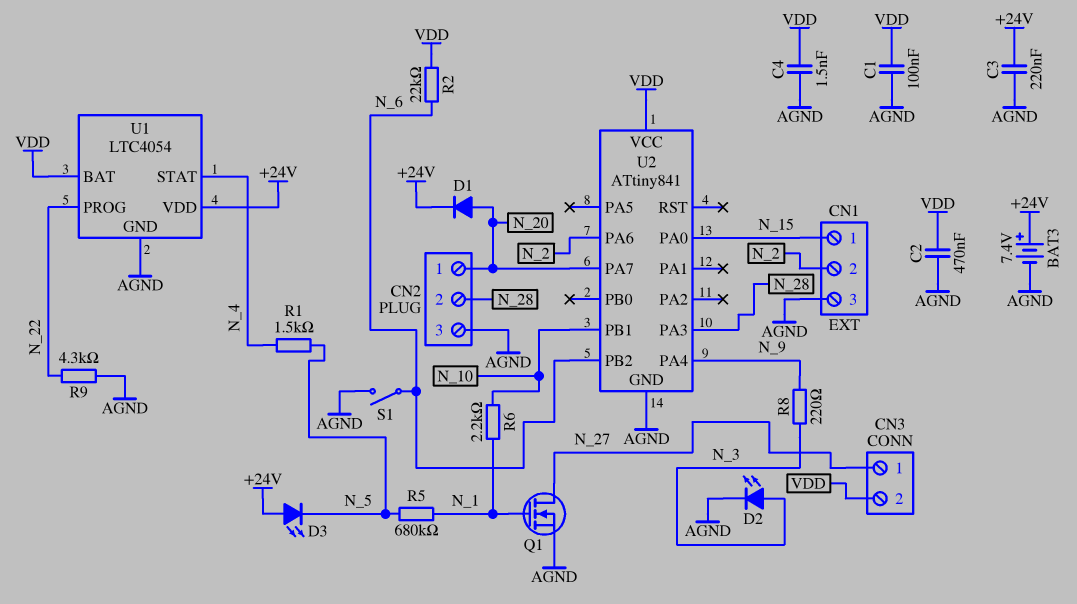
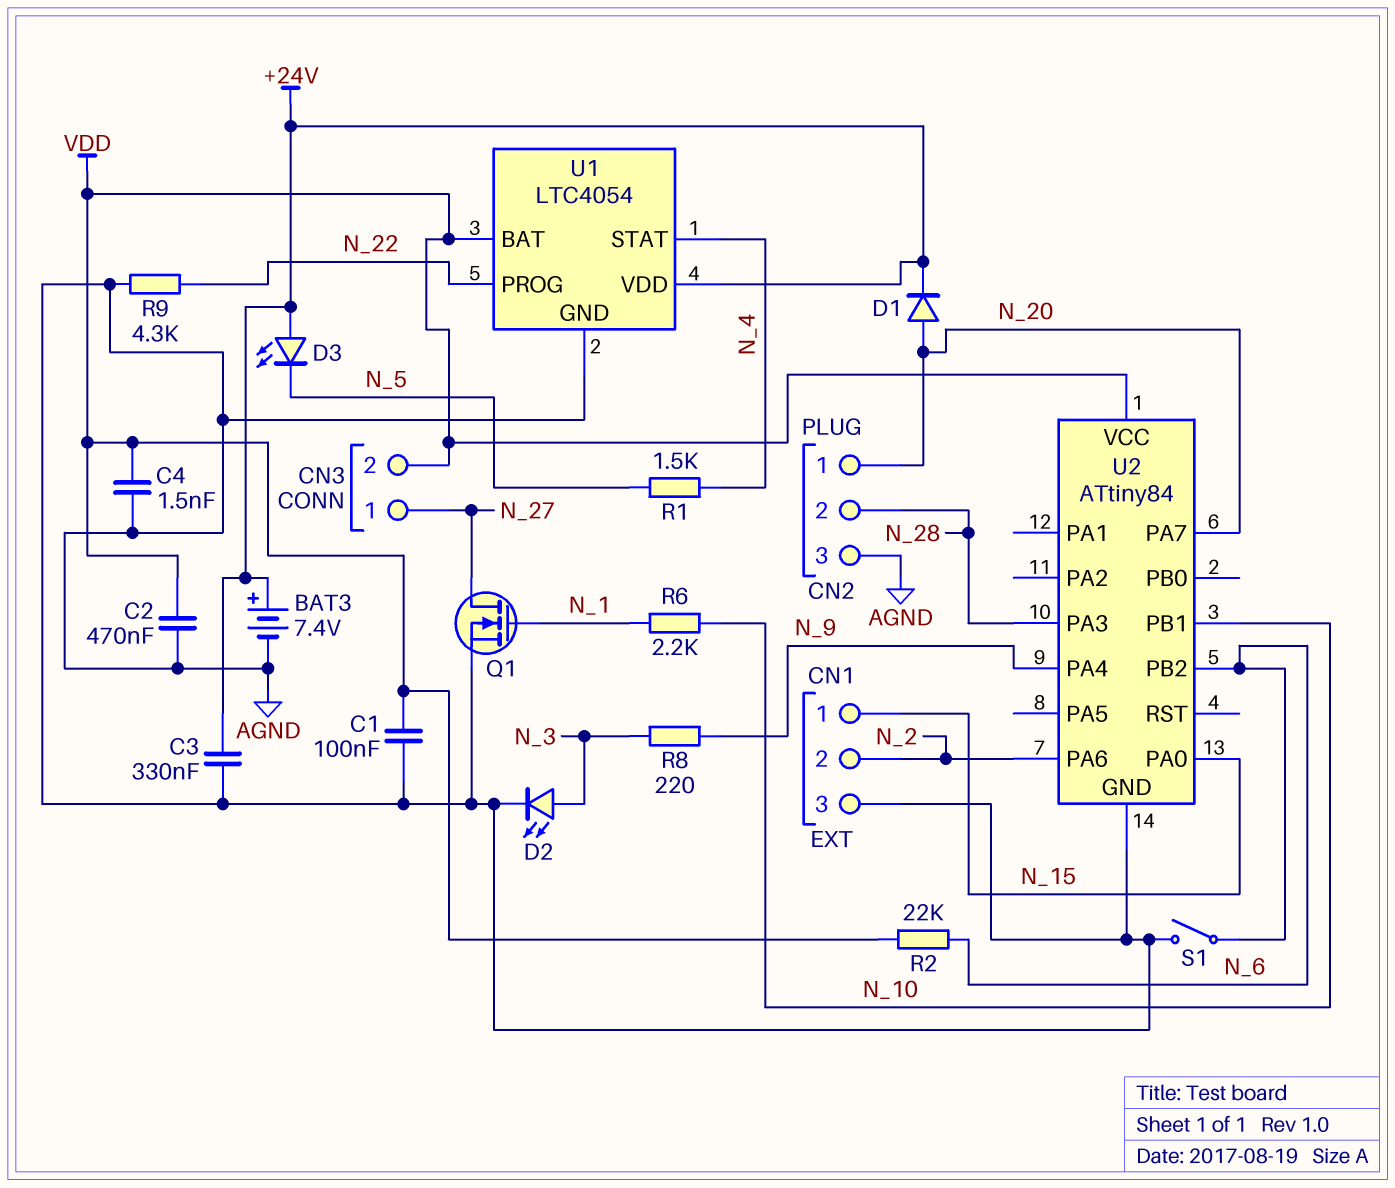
C3: 220nF (+24V, AGND) -> 330nF (+24V, AGND)
R5: 680k (N_1, N_5) -> none
U2: ATtiny841 -> ATtiny84

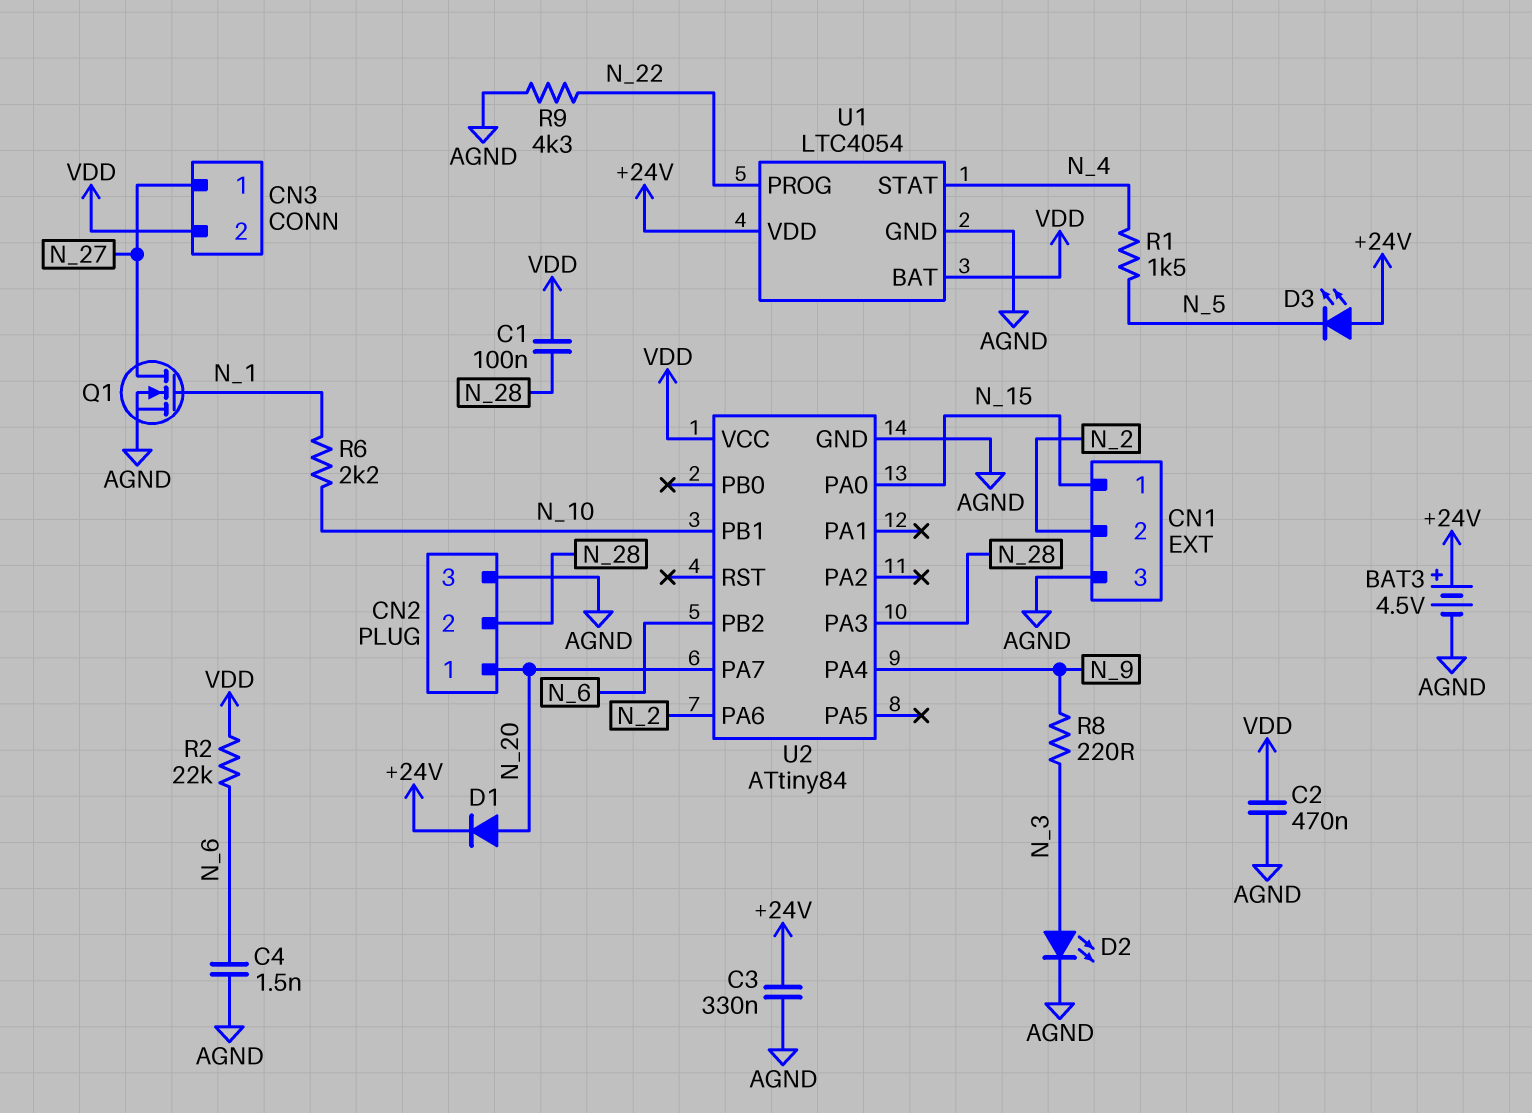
BAT3: 7.4V (plus +24V, minus AGND) -> 4.5V (plus +24V, minus AGND)
C1: 100nF (AGND, VDD) -> 100nF (N_28, VDD)
C4: 1.5nF (AGND, VDD) -> 1.5nF (AGND, N_6)
S1: switch (AGND, N_6) -> none

